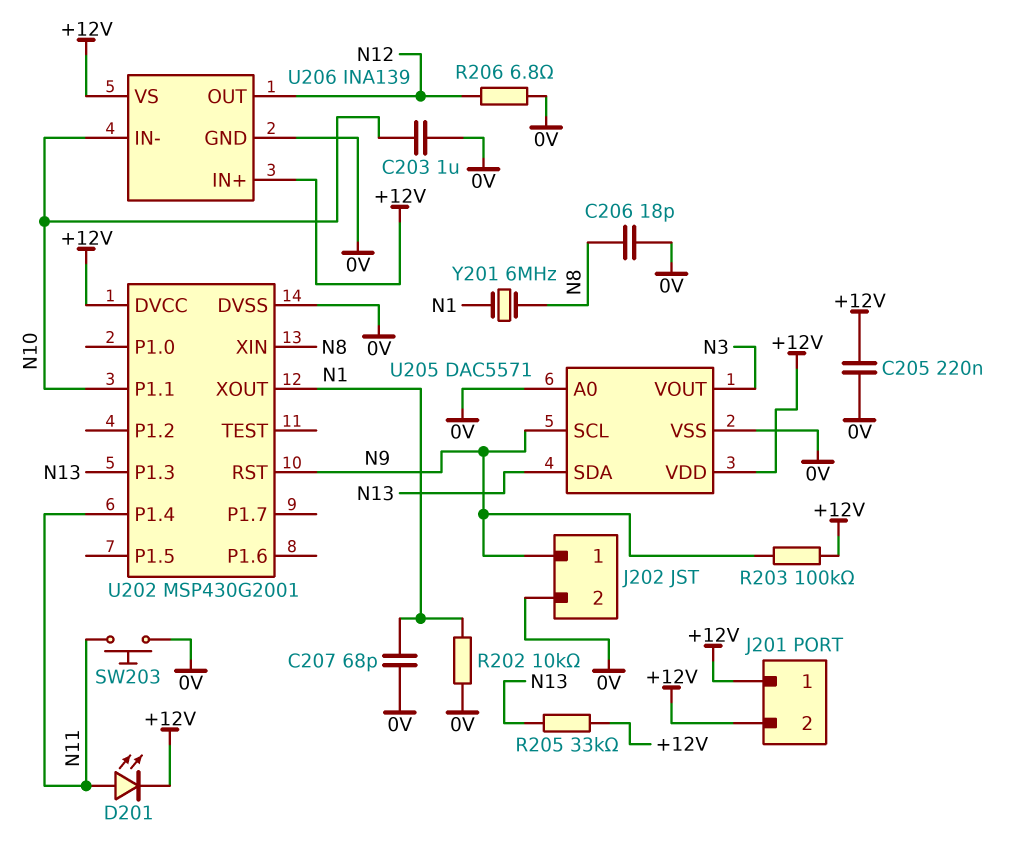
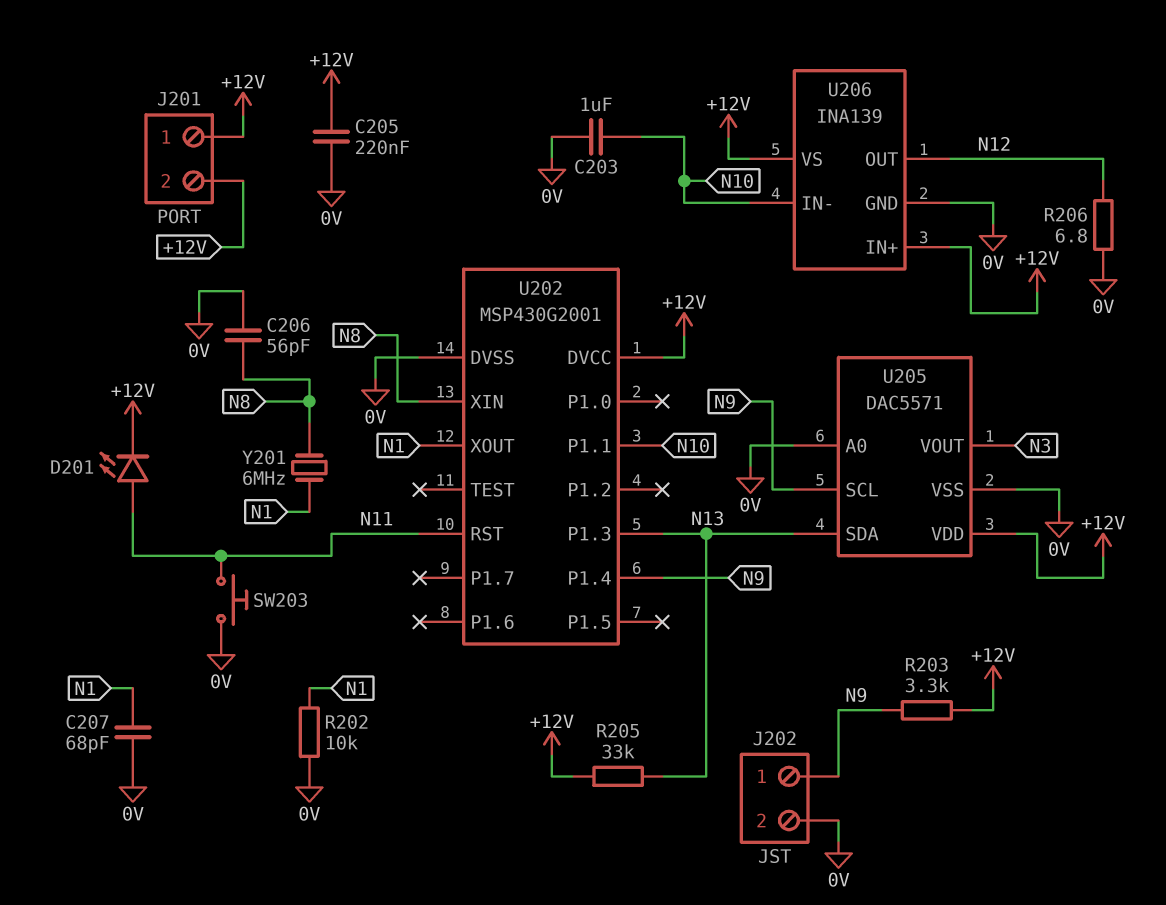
C206: 18pF (0V, N8) -> 56pF (0V, N8)
R203: 100k (+12V, N9) -> 3.3k (+12V, N9)
U202 pin P1.4: N11 -> N9
U202 pin RST: N9 -> N11

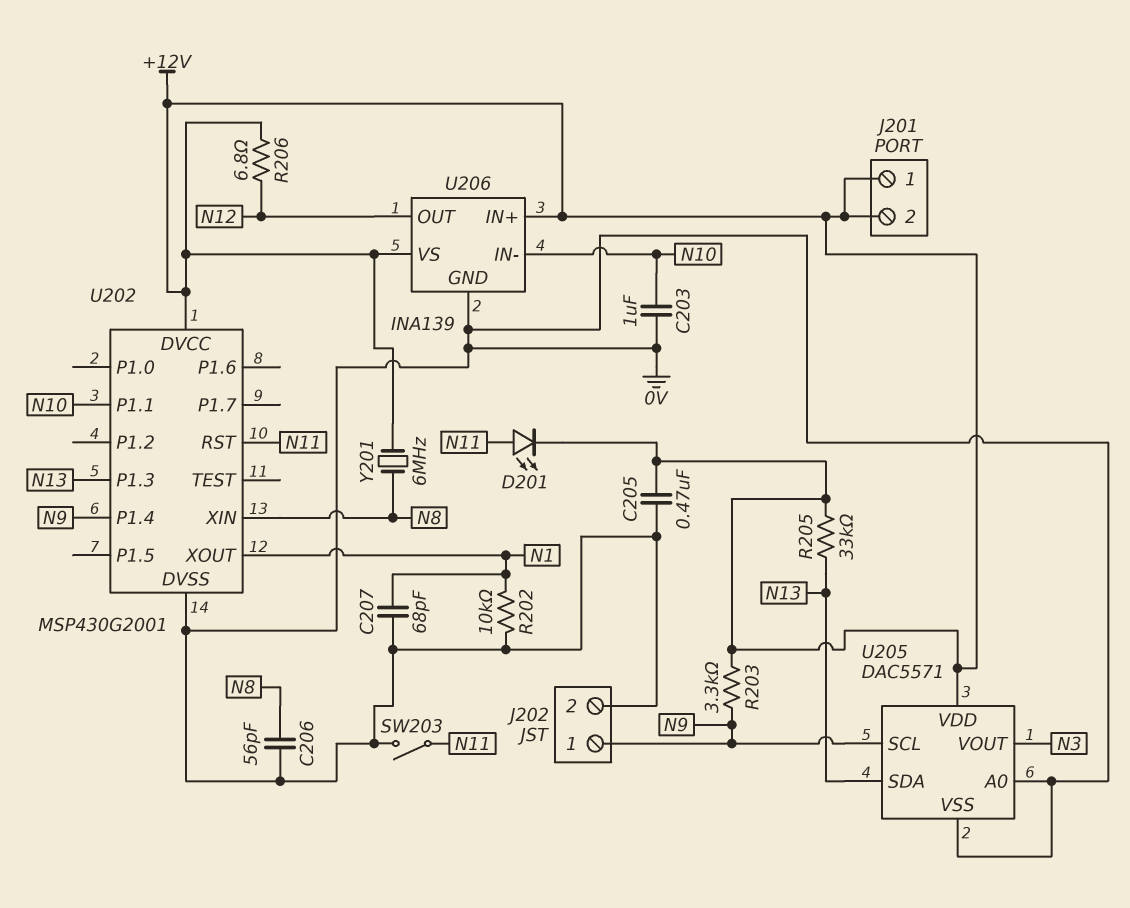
C205: 220nF (+12V, 0V) -> 470nF (+12V, 0V)
R206: 6.8 (0V, N12) -> 6.8 (+12V, N12)
SW203: button (0V, N11) -> switch (0V, N11)
Y201: 6MHz (N1, N8) -> 6MHz (+12V, N8)

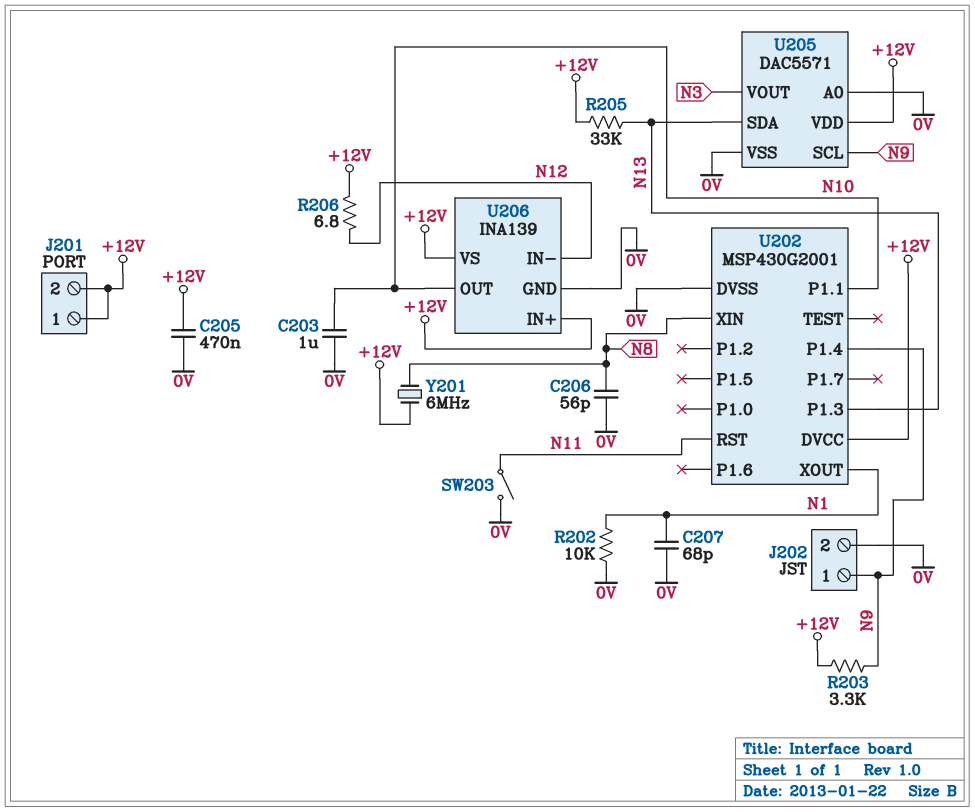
D201: LED (A N11, K +12V) -> none
U206 pin IN-: N10 -> N12
U206 pin OUT: N12 -> N10

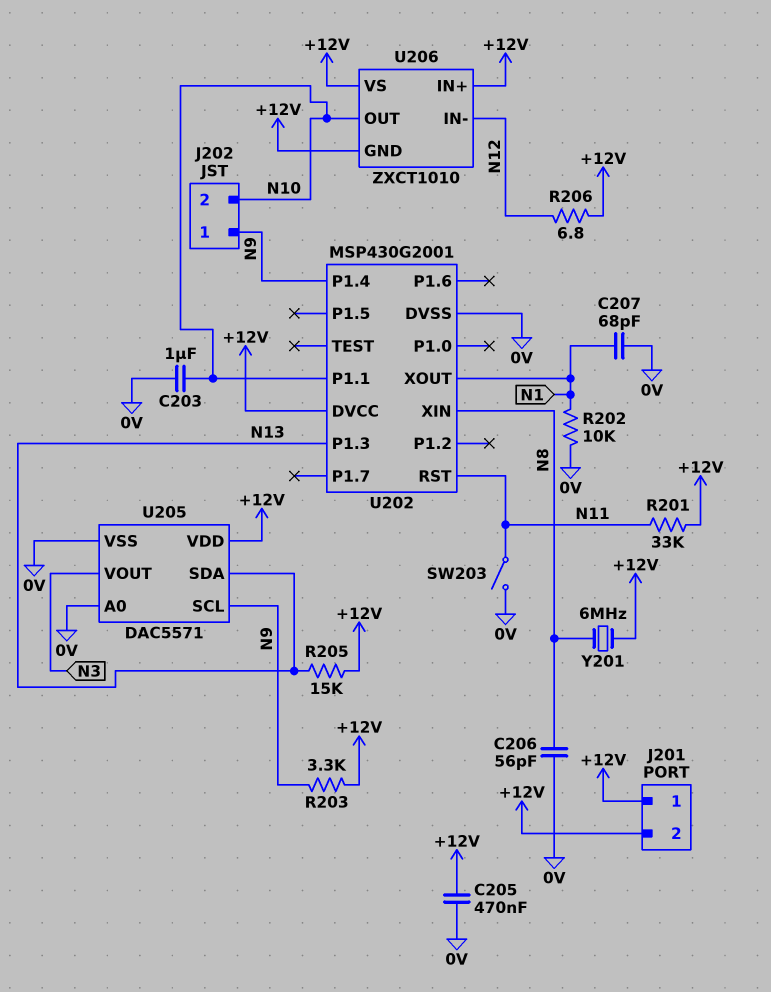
J202 pin 2: 0V -> N10
R201: none -> 33k (+12V, N11)
R205: 33k (+12V, N13) -> 15k (+12V, N13)
U206: INA139 -> ZXCT1010
U206 pin GND: 0V -> +12V

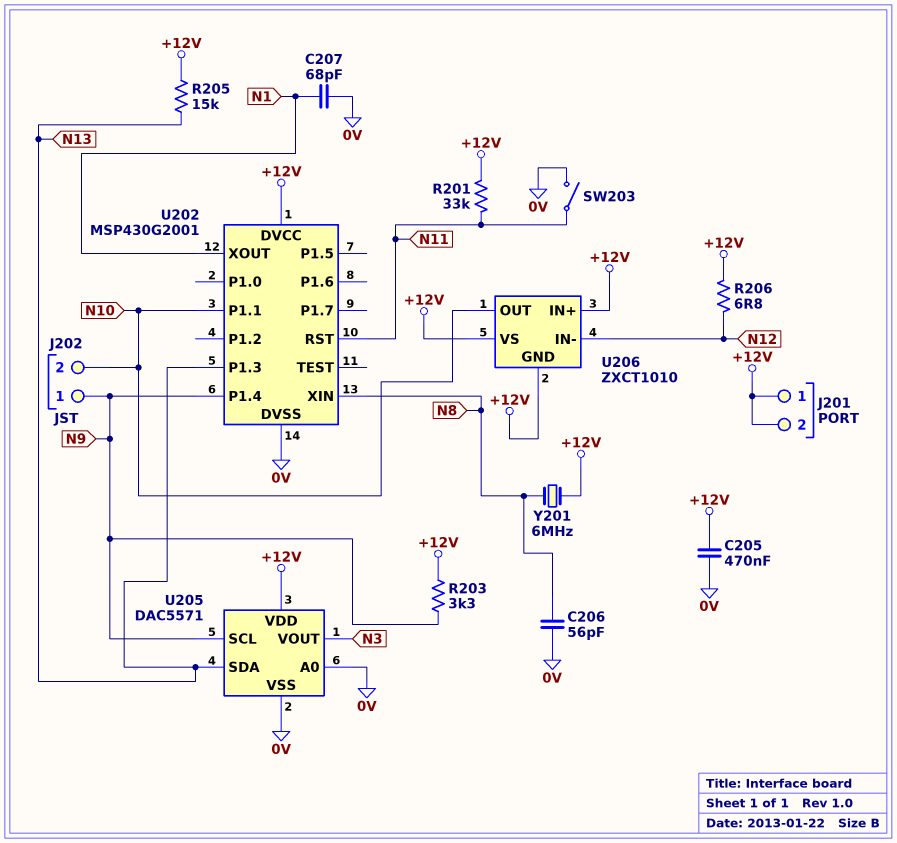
C203: 1uF (0V, N10) -> none
R202: 10k (0V, N1) -> none

